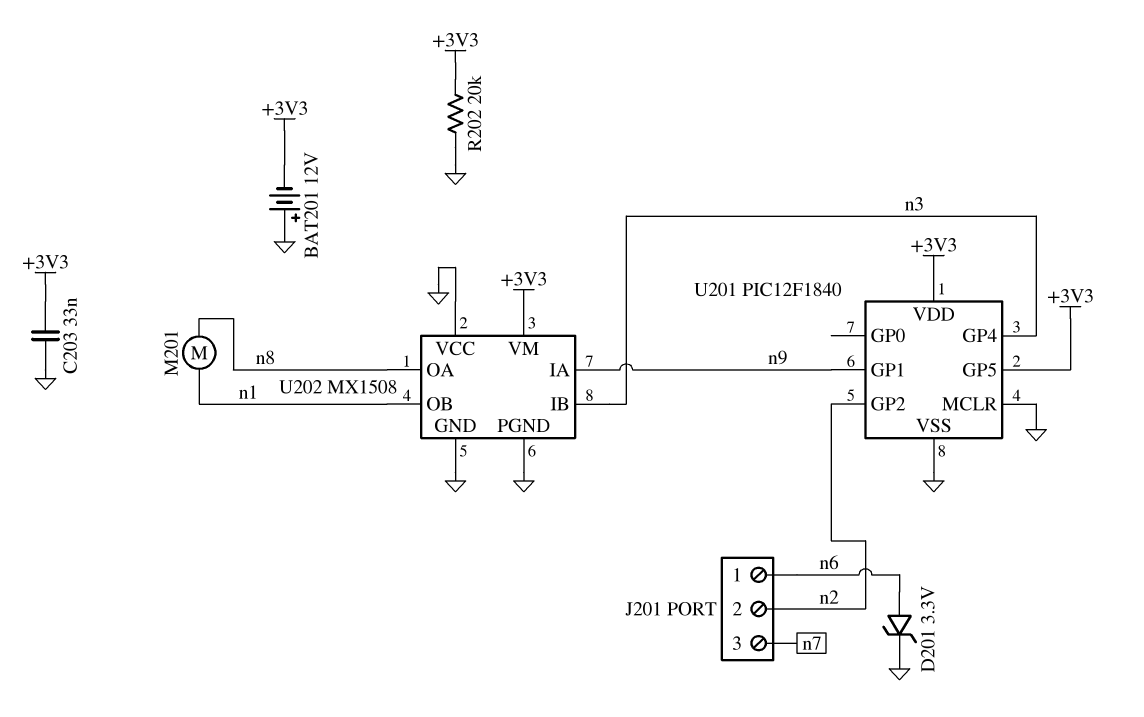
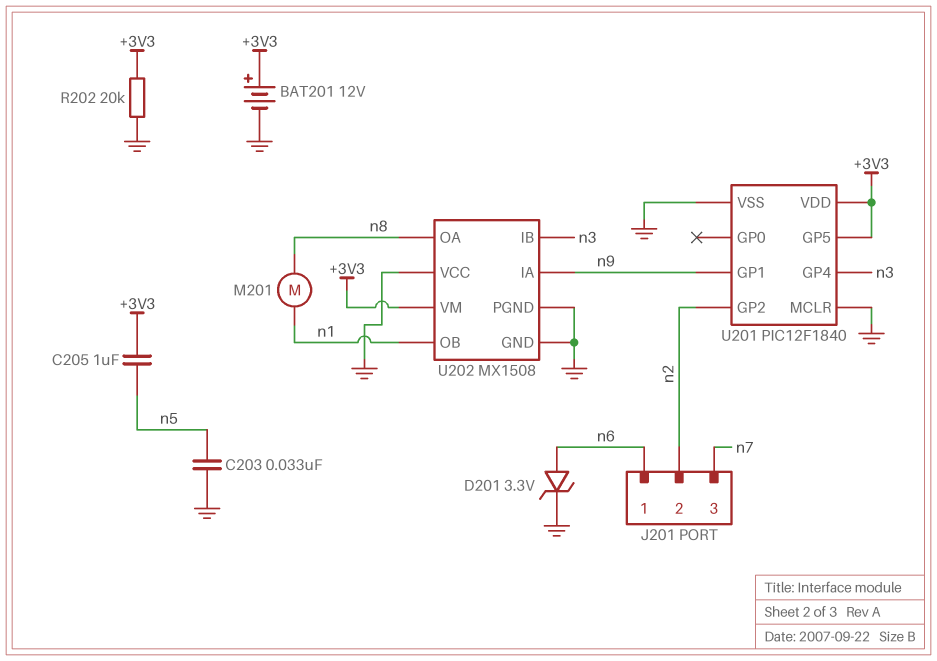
BAT201: 12V (plus GND, minus +3V3) -> 12V (plus +3V3, minus GND)
C203: 33nF (+3V3, GND) -> 33nF (GND, n5)
C205: none -> 1uF (+3V3, n5)

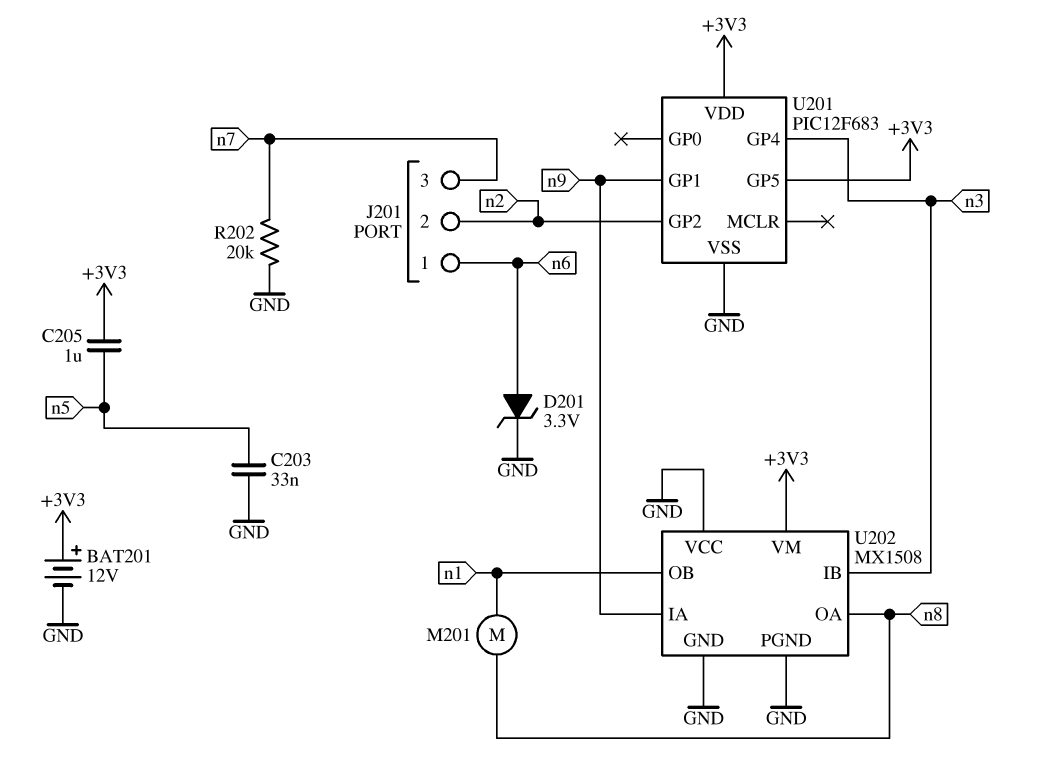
R202: 20k (+3V3, GND) -> 20k (GND, n7)
U201: PIC12F1840 -> PIC12F683
U201 pin MCLR: GND -> none

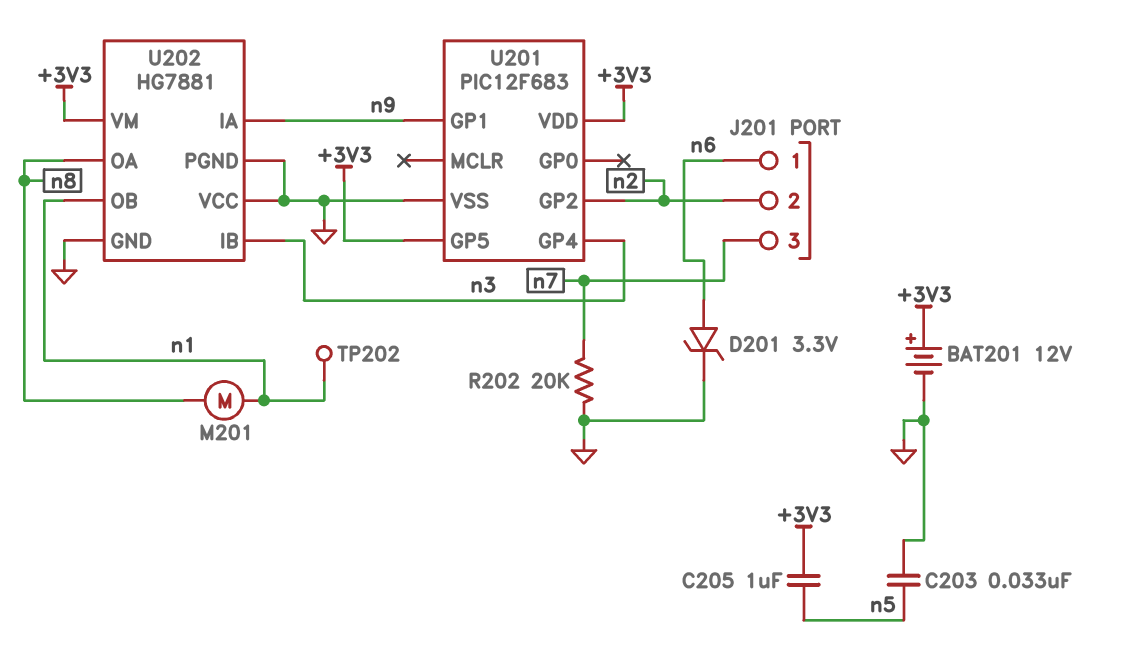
TP202: none -> test point (n1)
U202: MX1508 -> HG7881

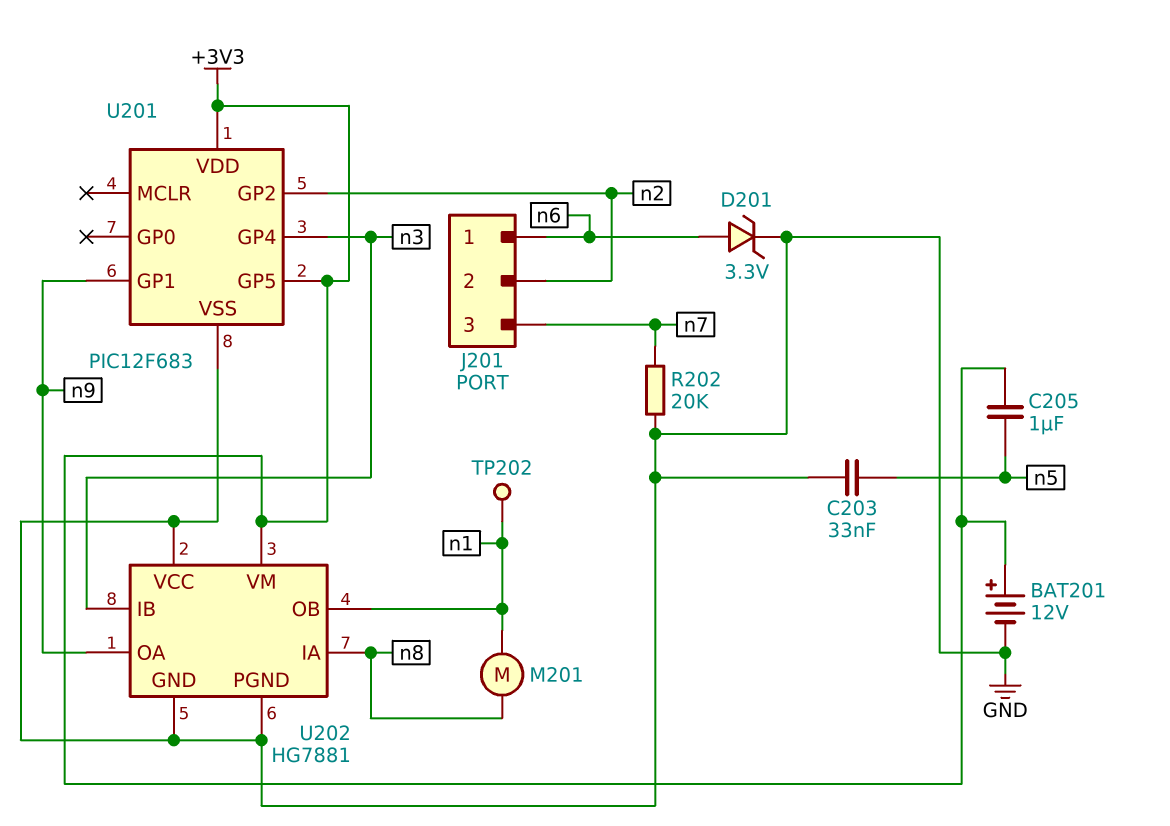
U202 pin IA: n9 -> n8
U202 pin OA: n8 -> n9

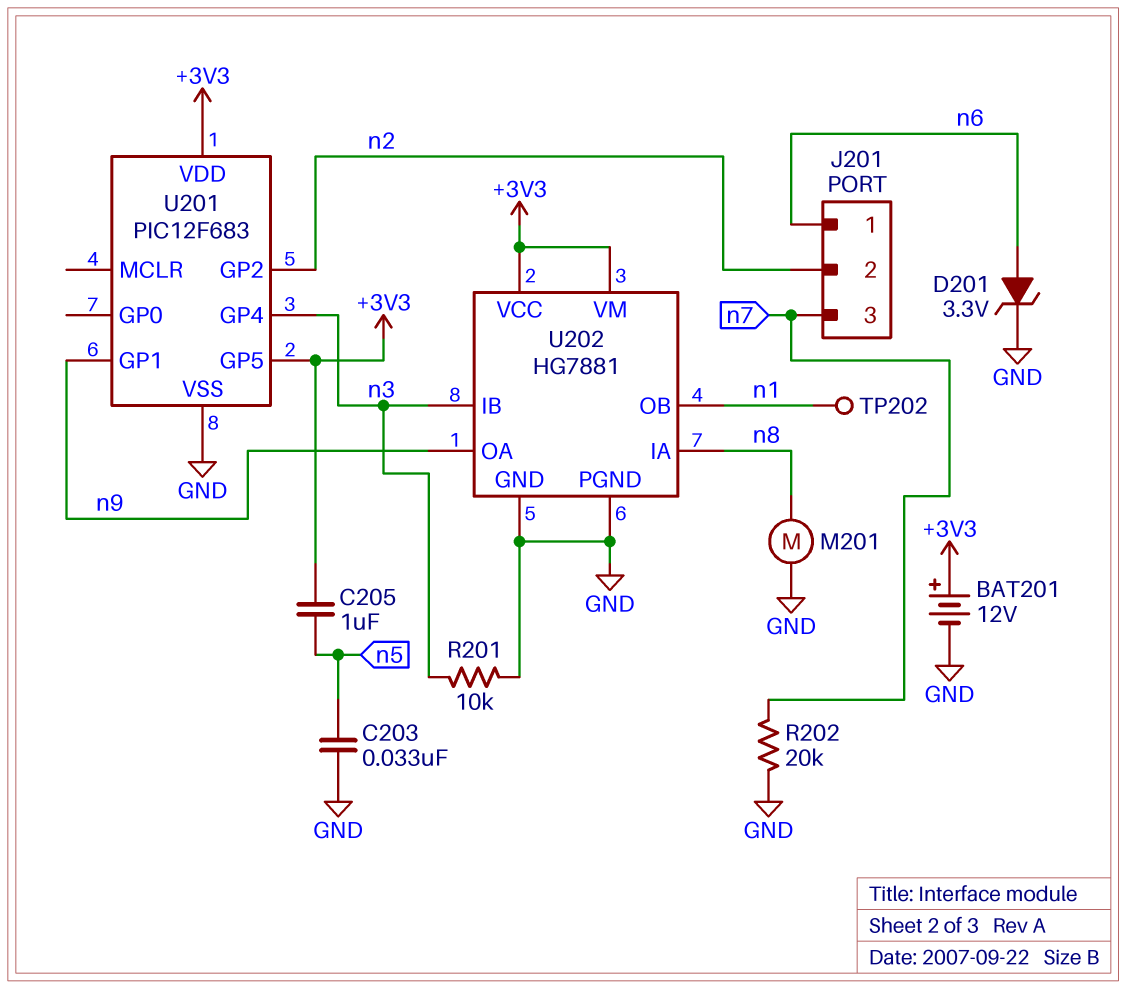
M201: motor (n1, n8) -> motor (GND, n8)
R201: none -> 10k (GND, n3)
U202 pin VCC: GND -> +3V3

